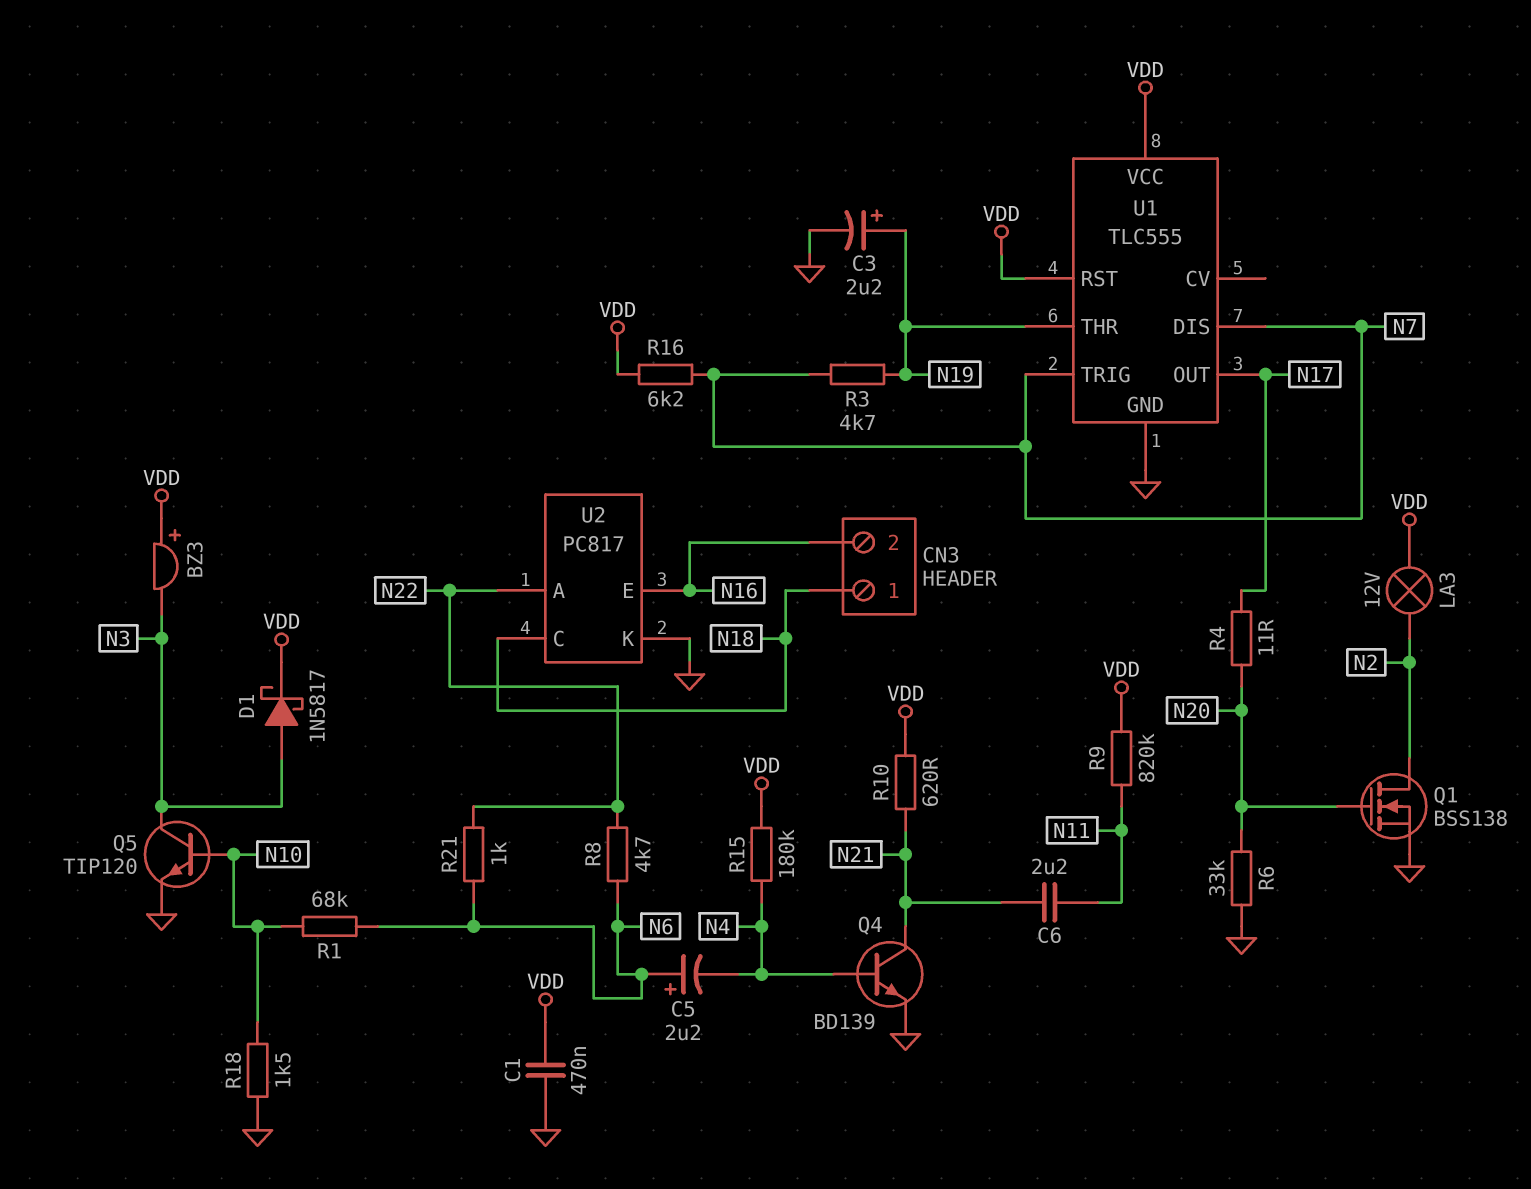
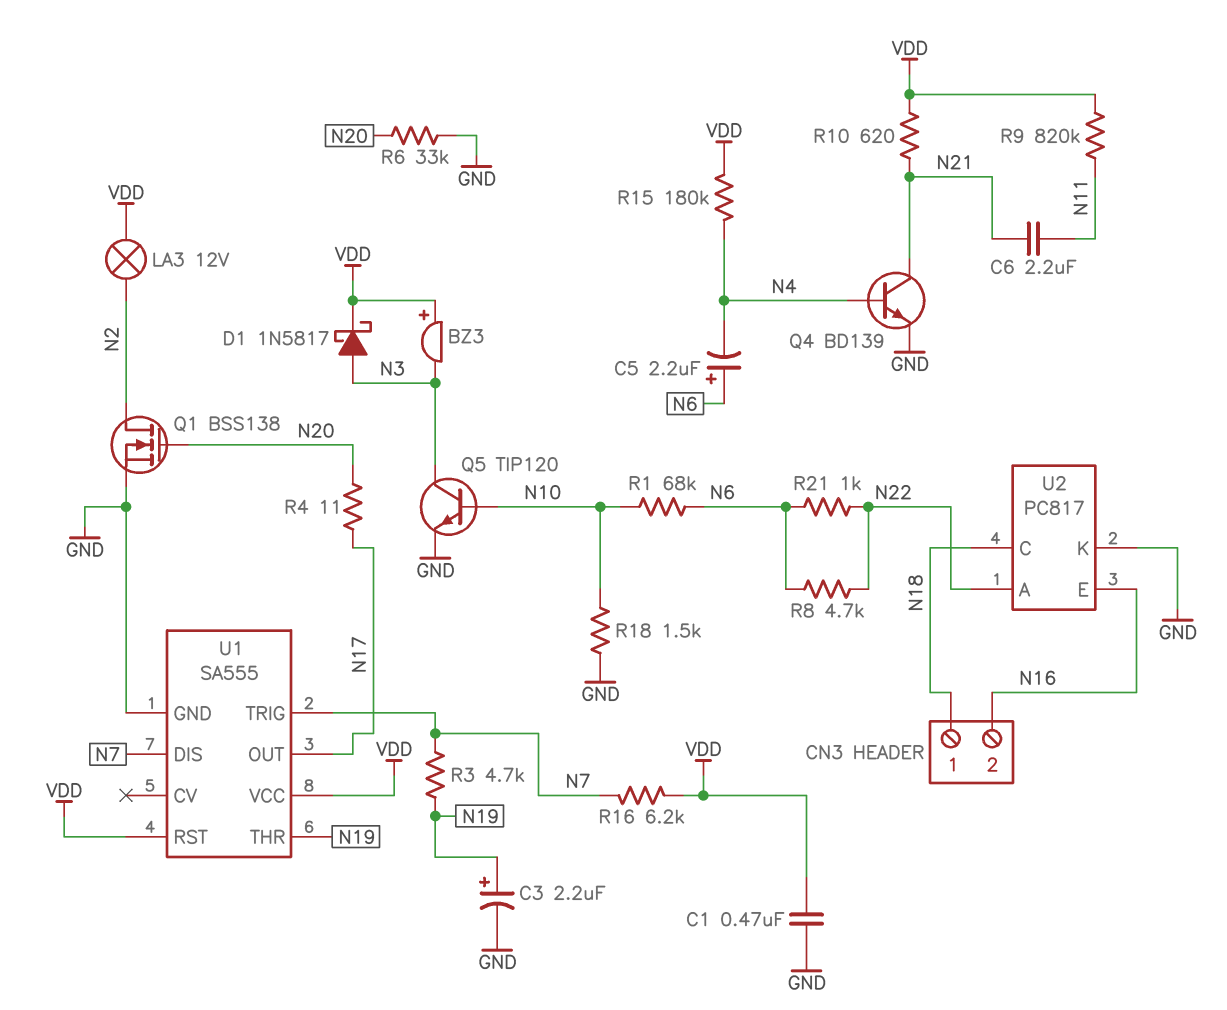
U1: TLC555 -> SA555

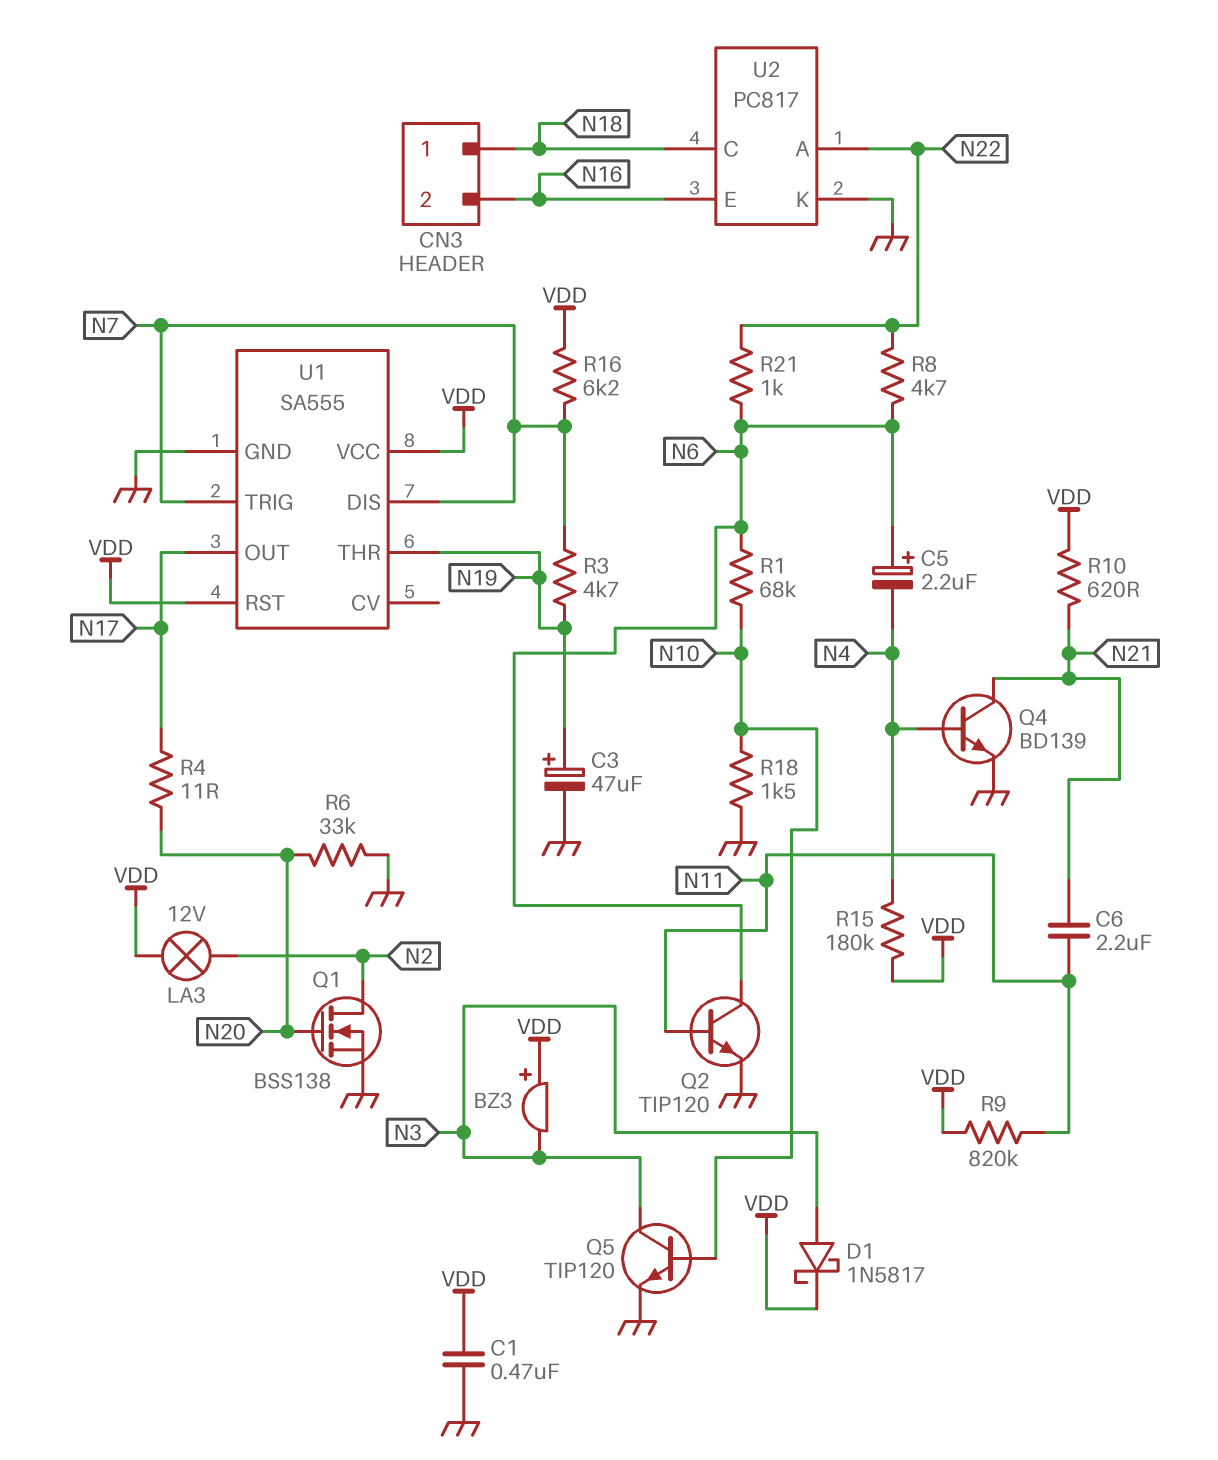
C3: 2.2uF (plus N19, minus GND) -> 47uF (plus N19, minus GND)
Q2: none -> NPN TIP120 (B N11, C N6, E GND)

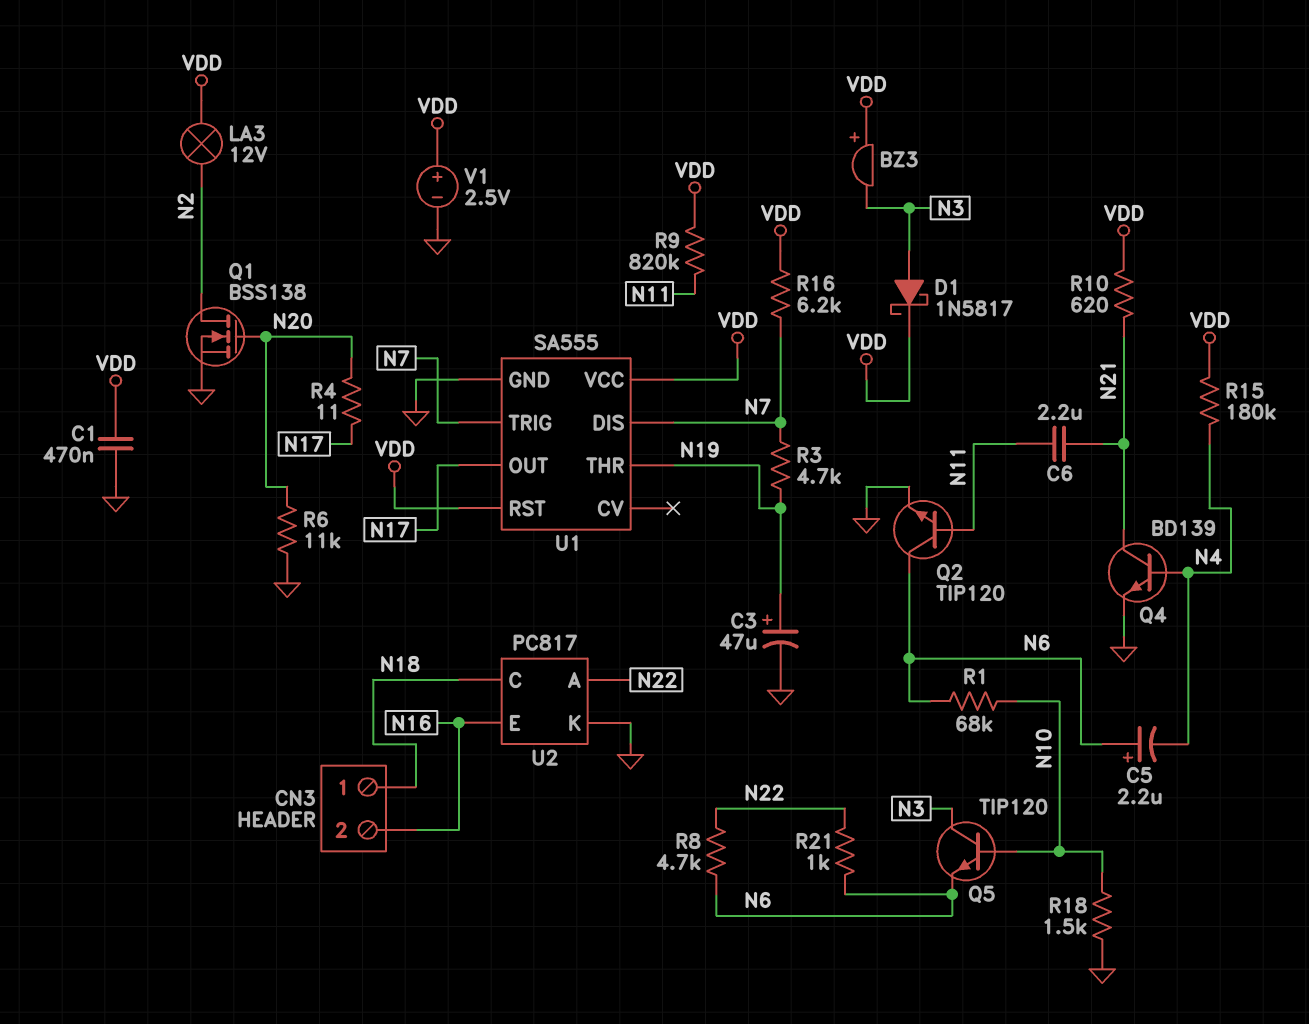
Q5: NPN TIP120 (B N10, C N3, E GND) -> NPN TIP120 (B N10, C N3, E N6)
R6: 33k (GND, N20) -> 11k (GND, N20)
V1: none -> 2.5V (plus VDD, minus GND)

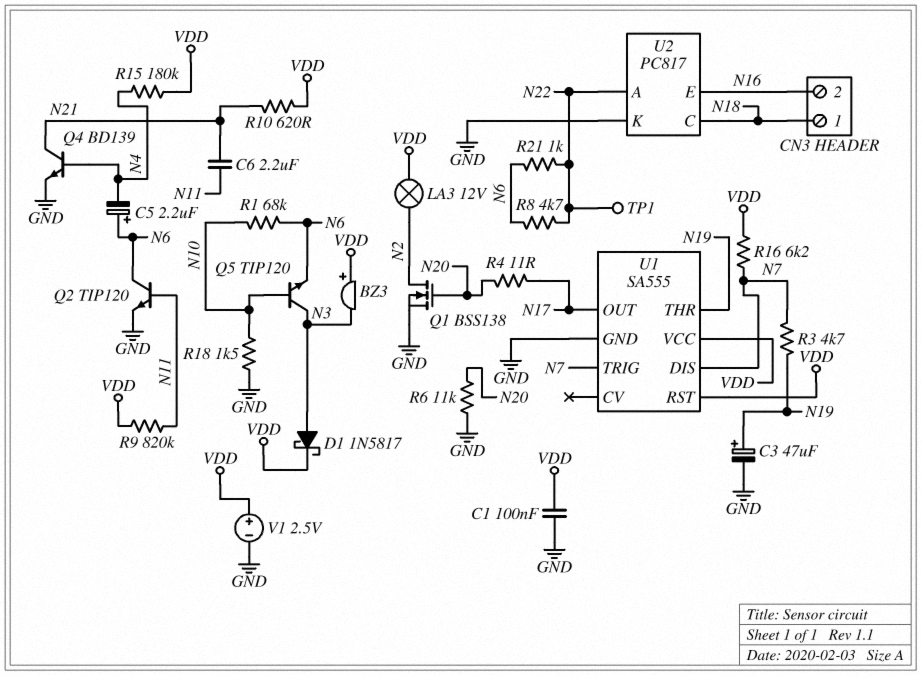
C1: 470nF (GND, VDD) -> 100nF (GND, VDD)
TP1: none -> test point (N22)

